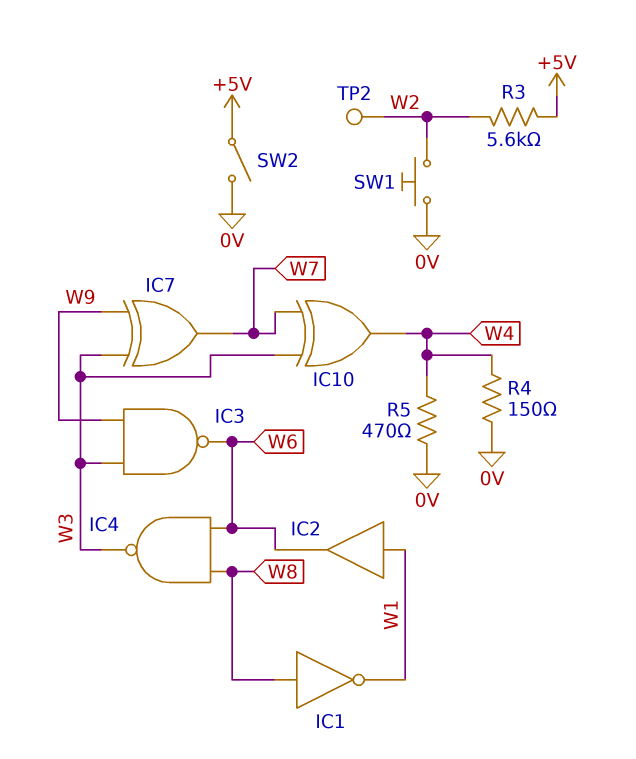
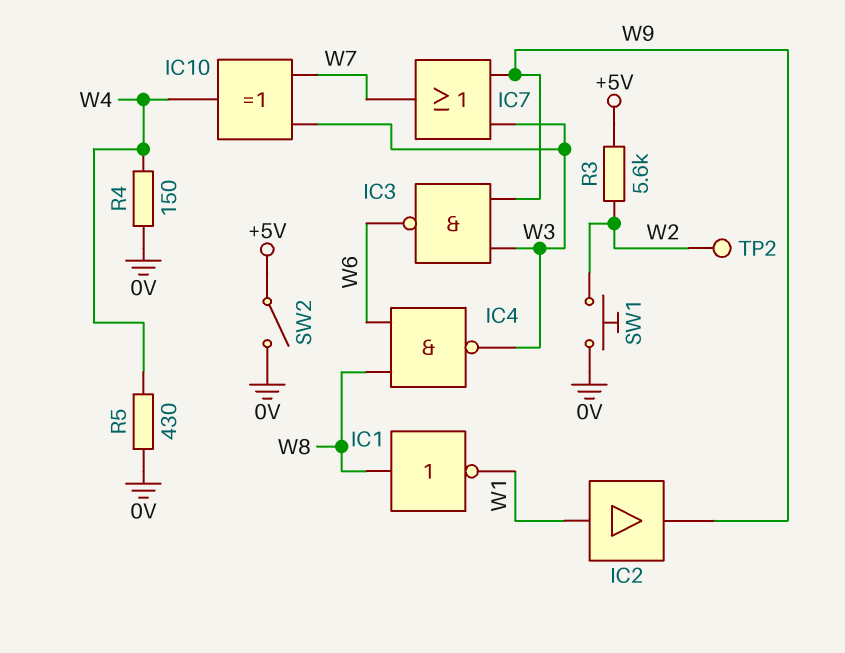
IC2: buffer (in W1, out W6) -> buffer (in W1, out W9)
IC7: XOR (in W3, in W9, out W7) -> OR (in W3, in W9, out W7)
R5: 470 (0V, W4) -> 430 (0V, W4)

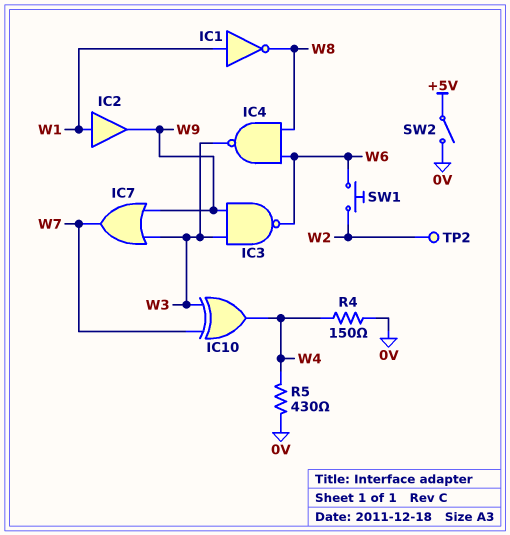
IC1: NOT (in W8, out W1) -> NOT (in W1, out W8)
R3: 5.6k (+5V, W2) -> none
SW1: button (0V, W2) -> button (W2, W6)

